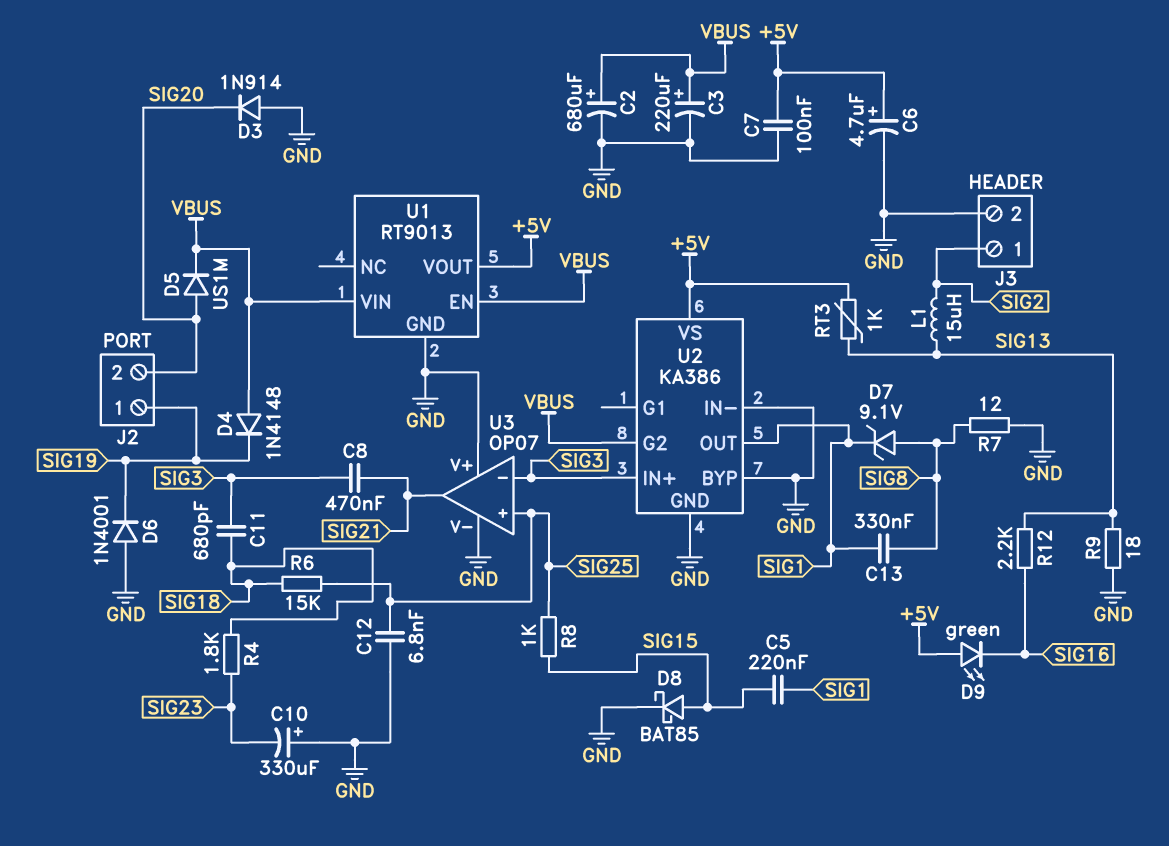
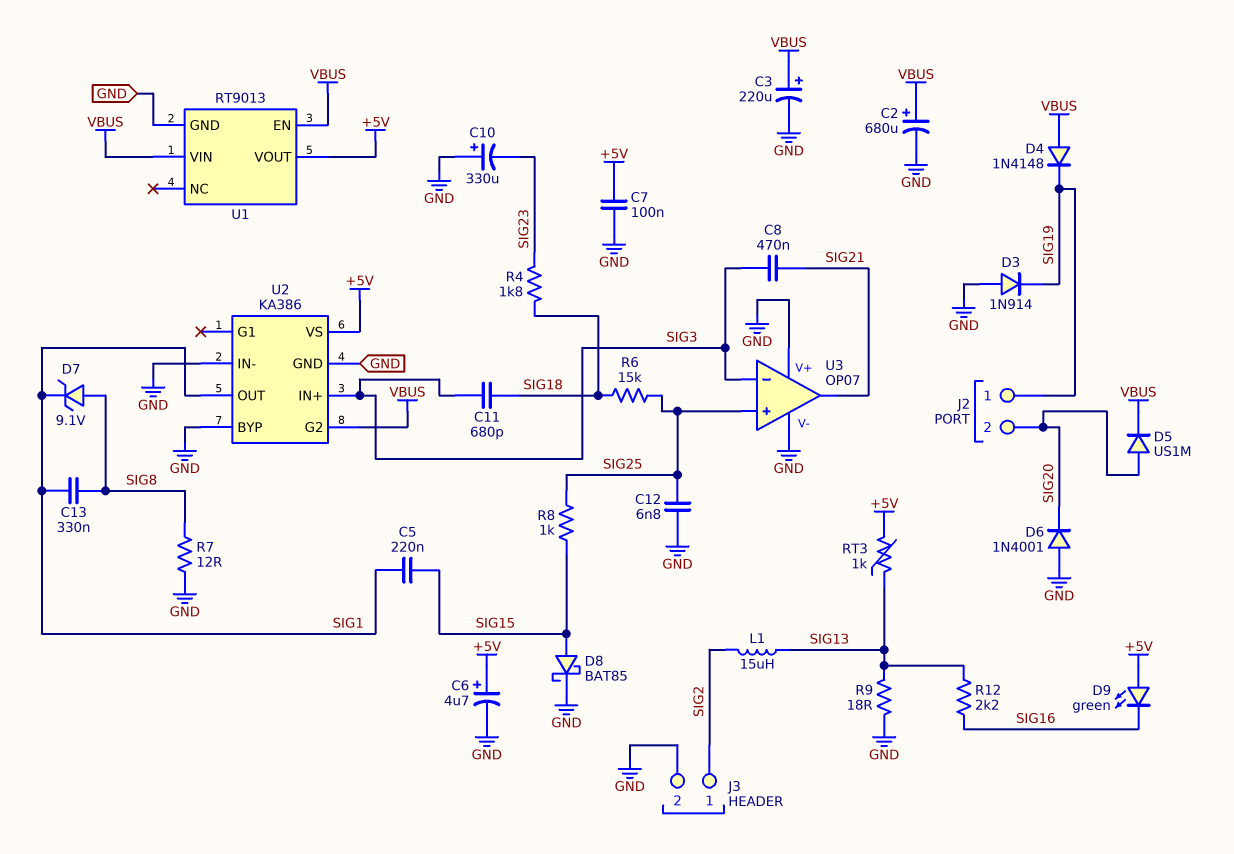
D3: diode 1N914 (A GND, K SIG20) -> diode 1N914 (A GND, K SIG19)
D6: diode 1N4001 (A GND, K SIG19) -> diode 1N4001 (A GND, K SIG20)

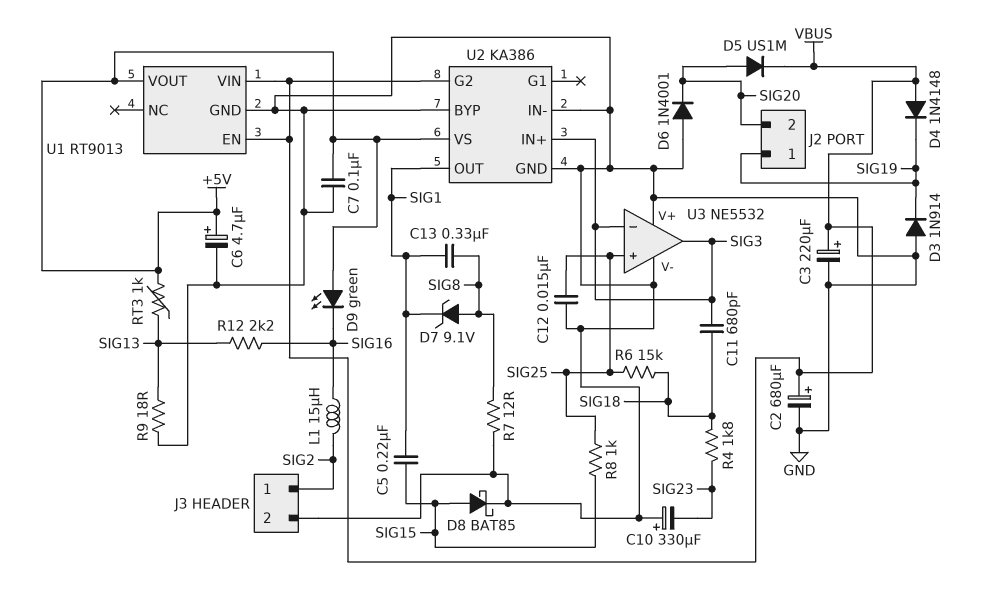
C8: 470nF (SIG3, SIG21) -> none
C12: 6.8nF (GND, SIG25) -> 15nF (GND, SIG25)
L1: 15uH (SIG2, SIG13) -> 15uH (SIG2, SIG16)
U3: OP07 -> NE5532
U3 pin out: SIG21 -> SIG3

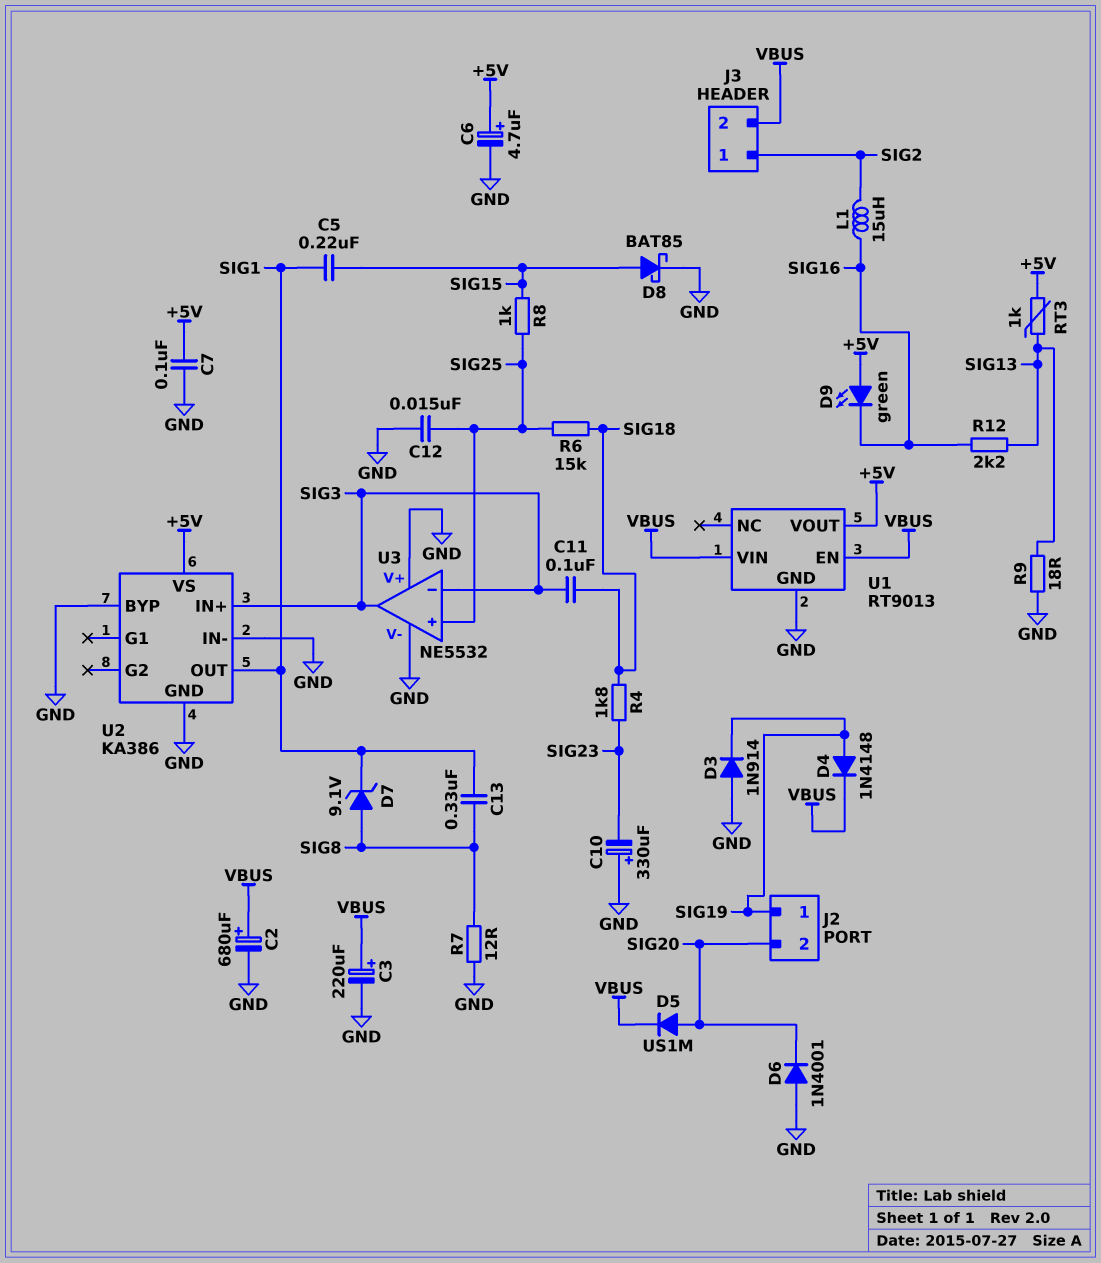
C11: 680pF (SIG3, SIG18) -> 100nF (SIG3, SIG18)
D4: diode 1N4148 (A VBUS, K SIG19) -> diode 1N4148 (A SIG19, K VBUS)
J3 pin 2: GND -> VBUS
U2 pin G2: VBUS -> none

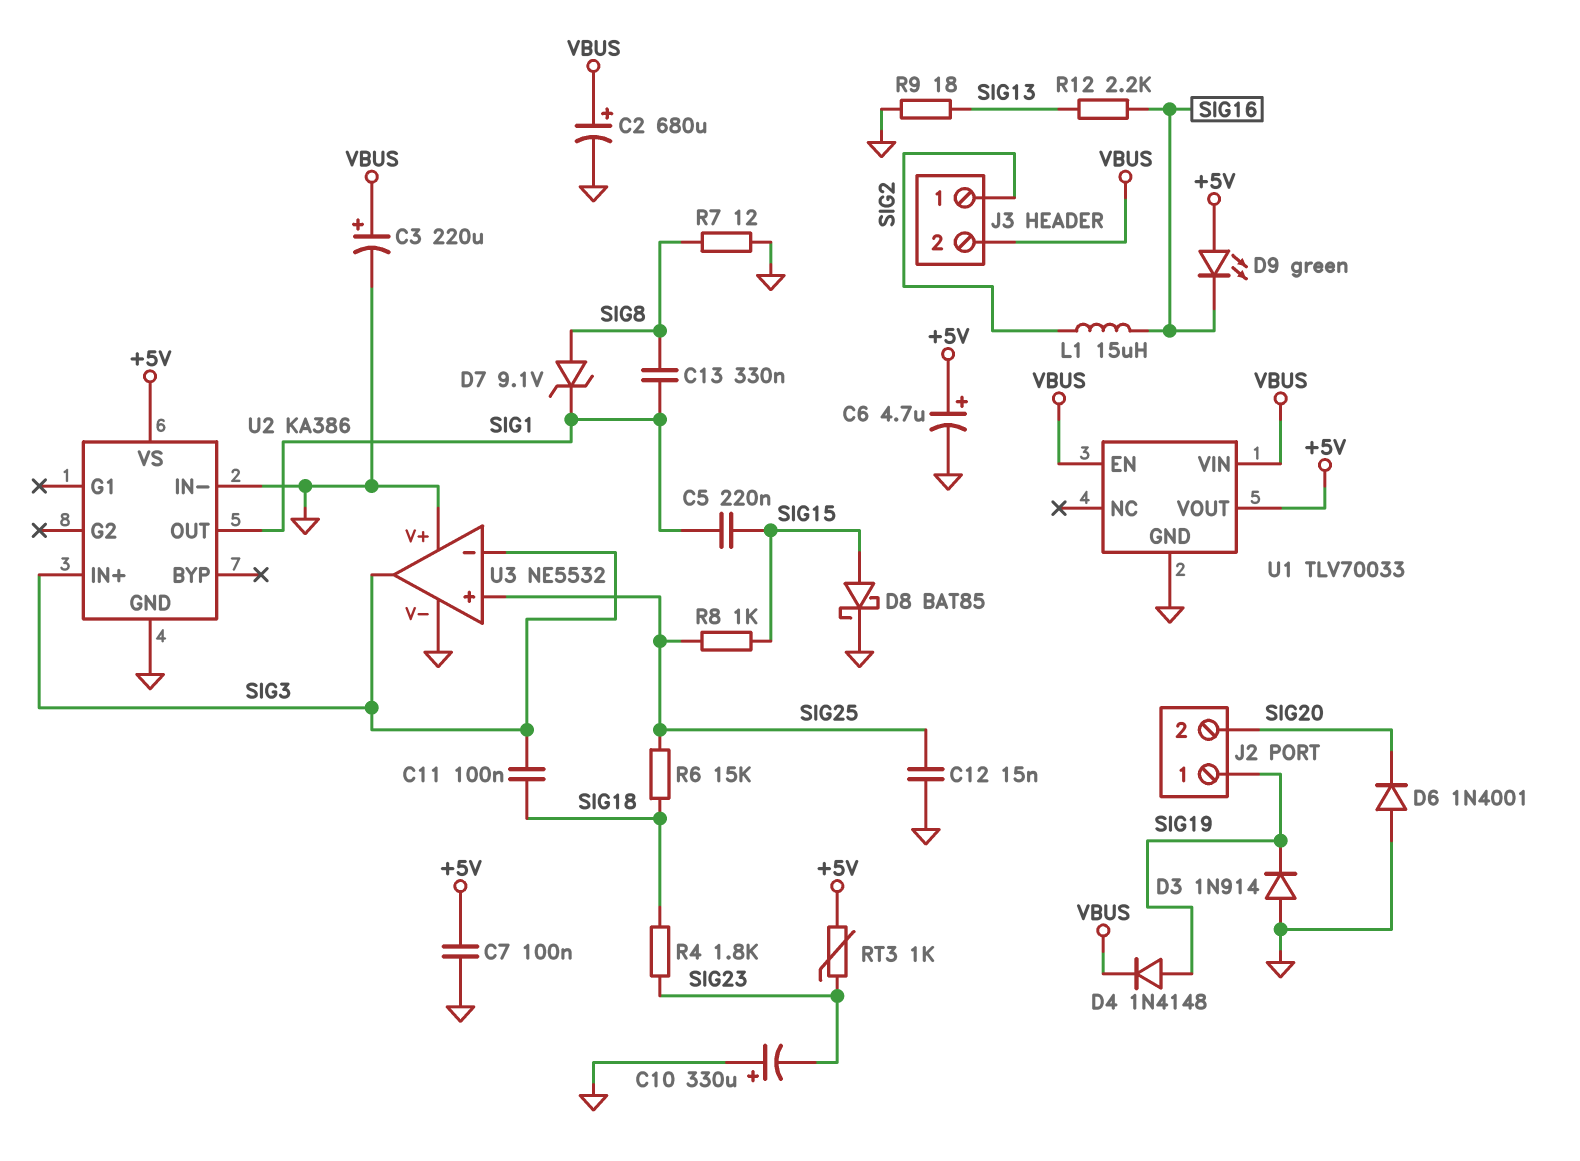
D5: diode US1M (A SIG20, K VBUS) -> none
RT3: 1k (+5V, SIG13) -> 1k (+5V, SIG23)
U1: RT9013 -> TLV70033
U2 pin BYP: GND -> none

